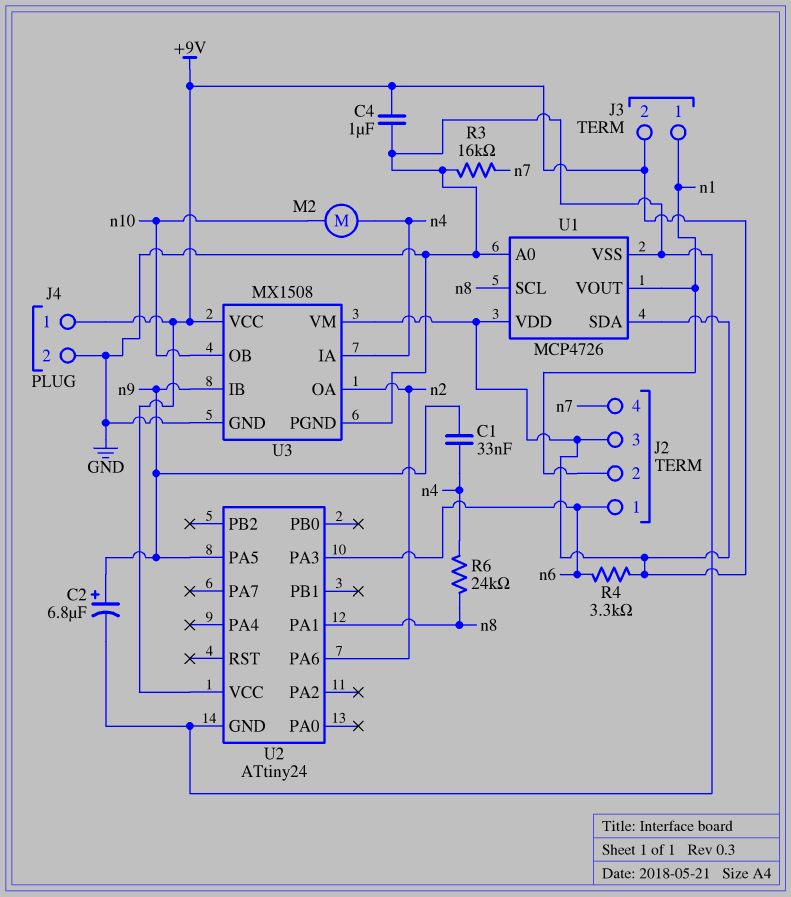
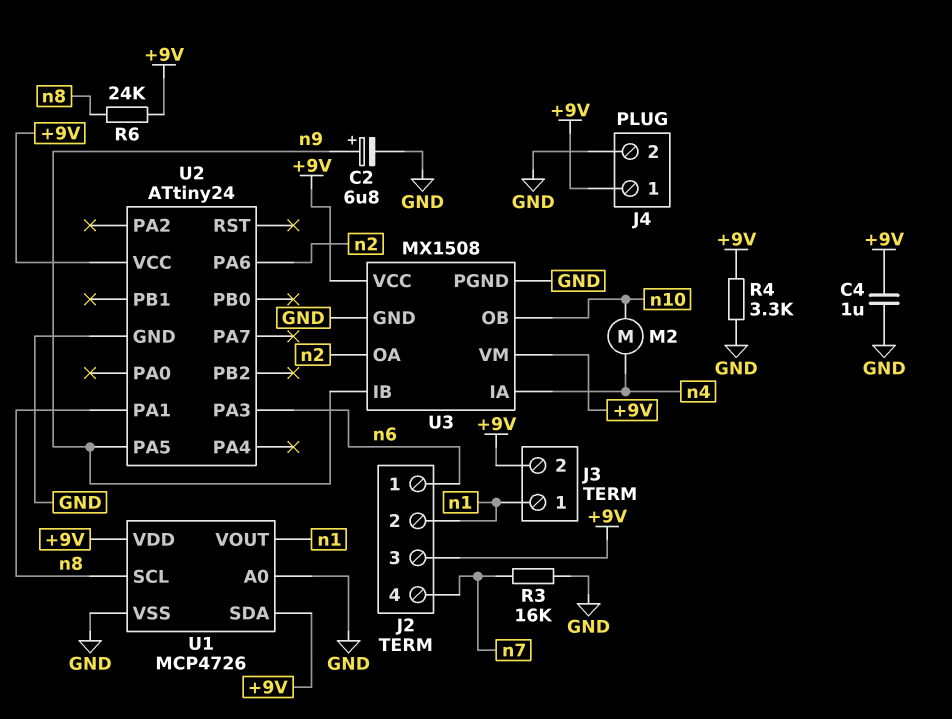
C1: 33nF (n4, n9) -> none
R4: 3.3k (+9V, n6) -> 3.3k (+9V, GND)
R6: 24k (n4, n8) -> 24k (+9V, n8)

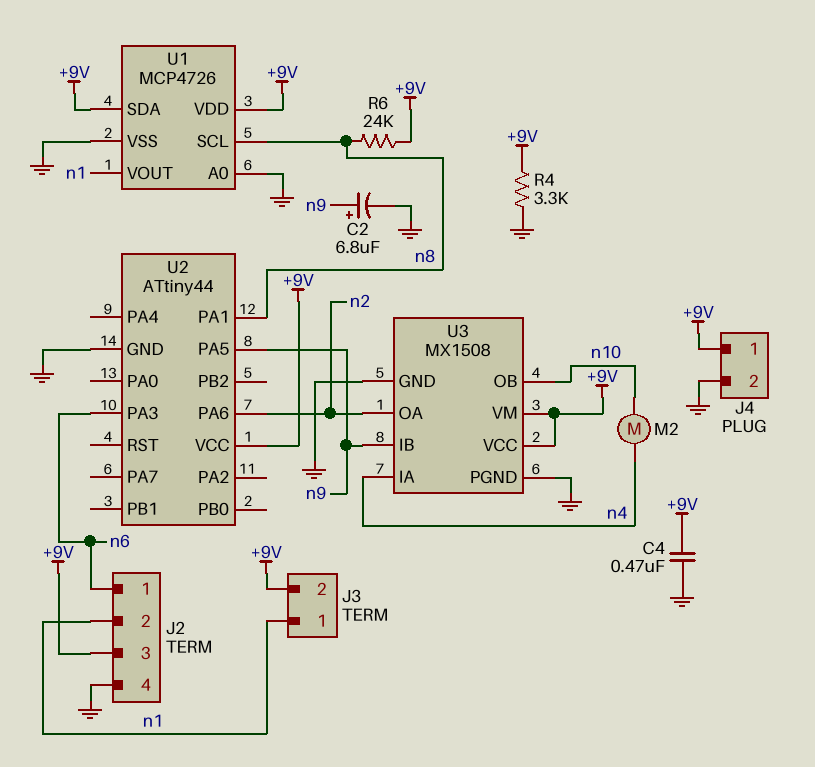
C4: 1uF (+9V, GND) -> 470nF (+9V, GND)
J2 pin 4: n7 -> GND
R3: 16k (GND, n7) -> none
U2: ATtiny24 -> ATtiny44

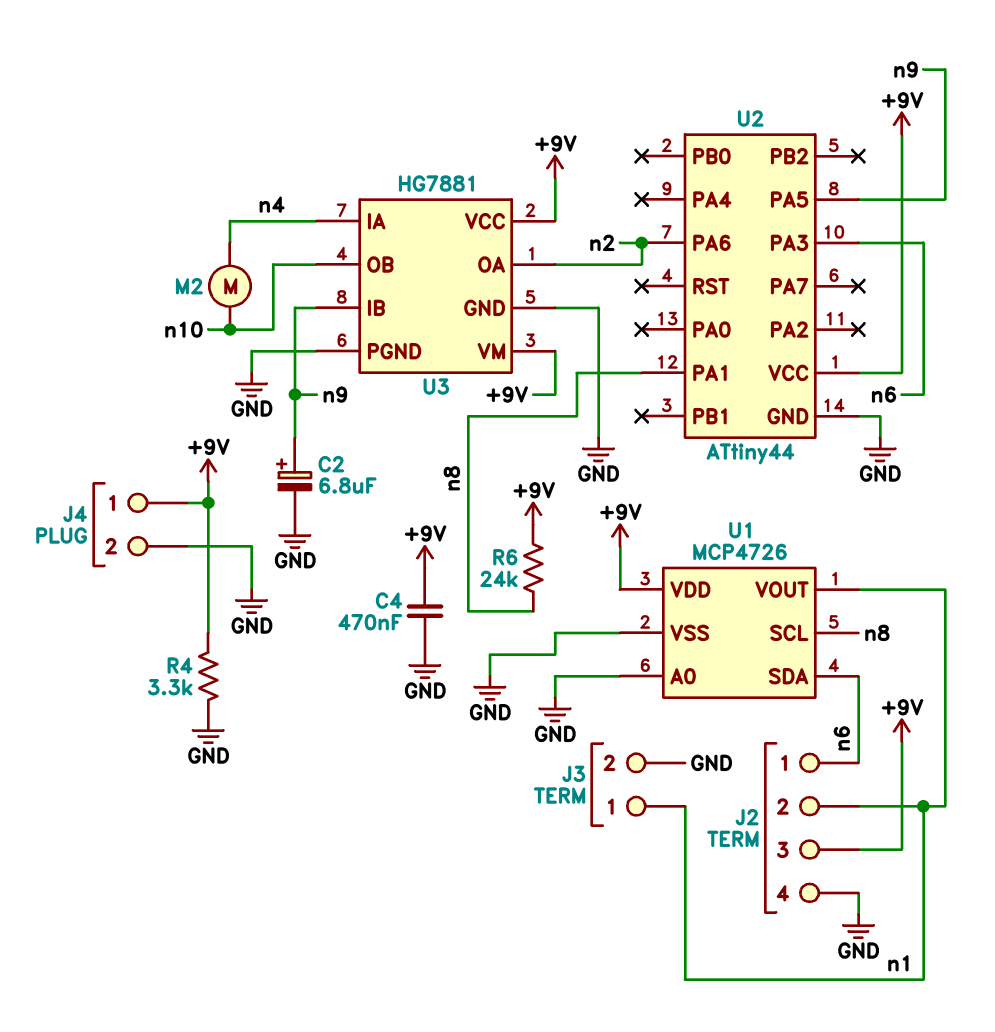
J3 pin 2: +9V -> GND
U1 pin SDA: +9V -> n6
U3: MX1508 -> HG7881

